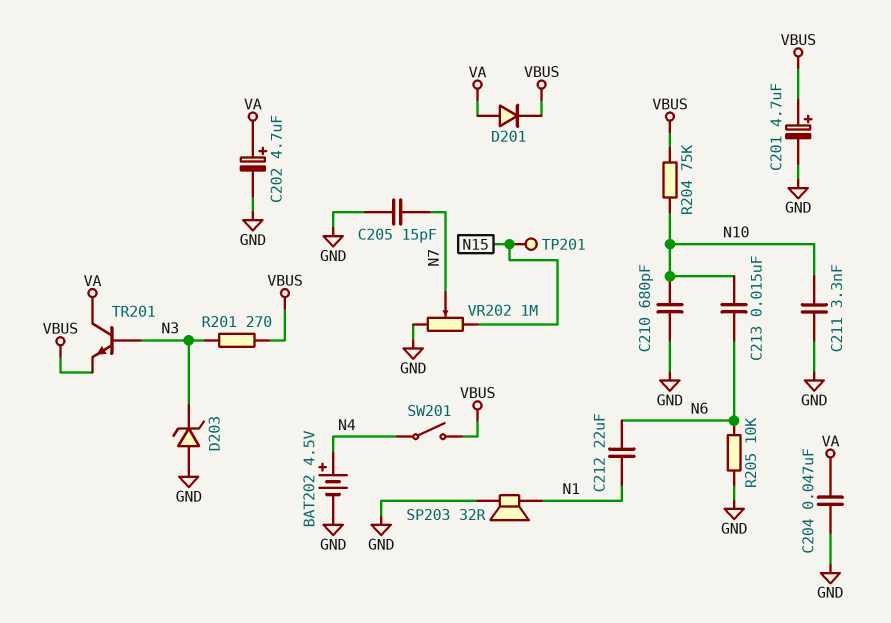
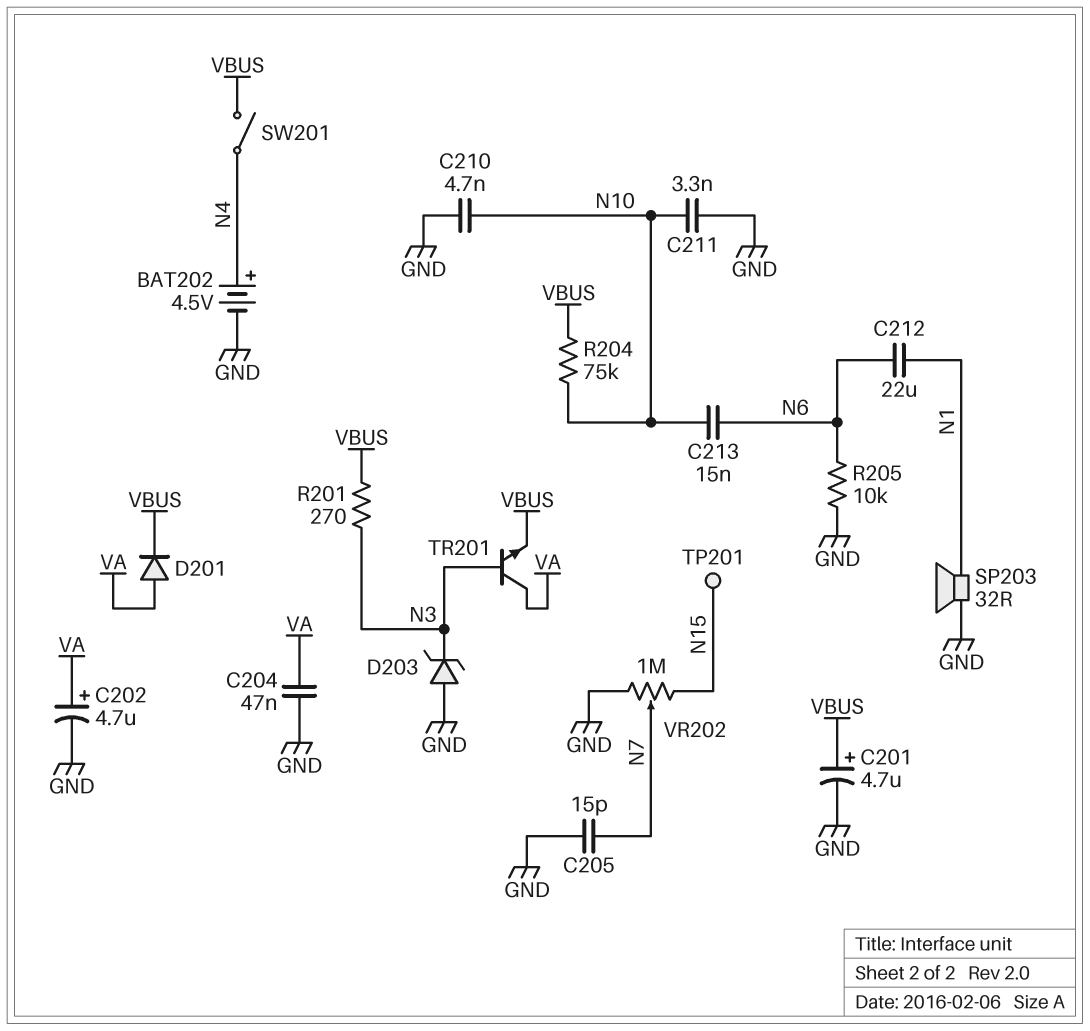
C210: 680pF (GND, N10) -> 4.7nF (GND, N10)

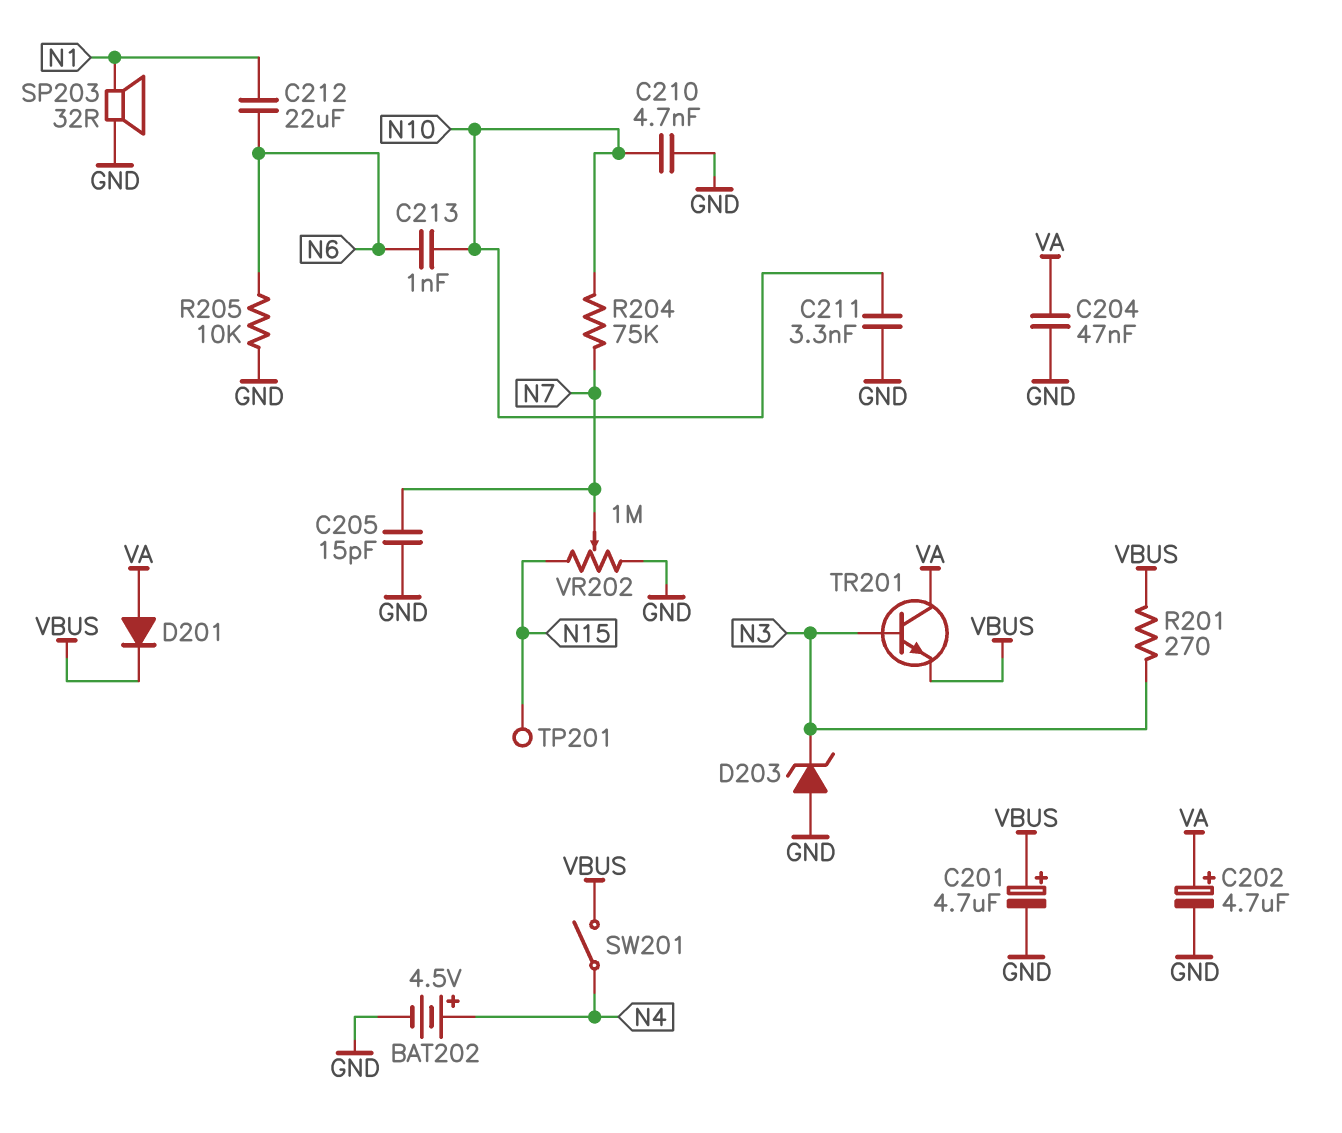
C213: 15nF (N6, N10) -> 1nF (N6, N10)
R204: 75k (N10, VBUS) -> 75k (N7, N10)

